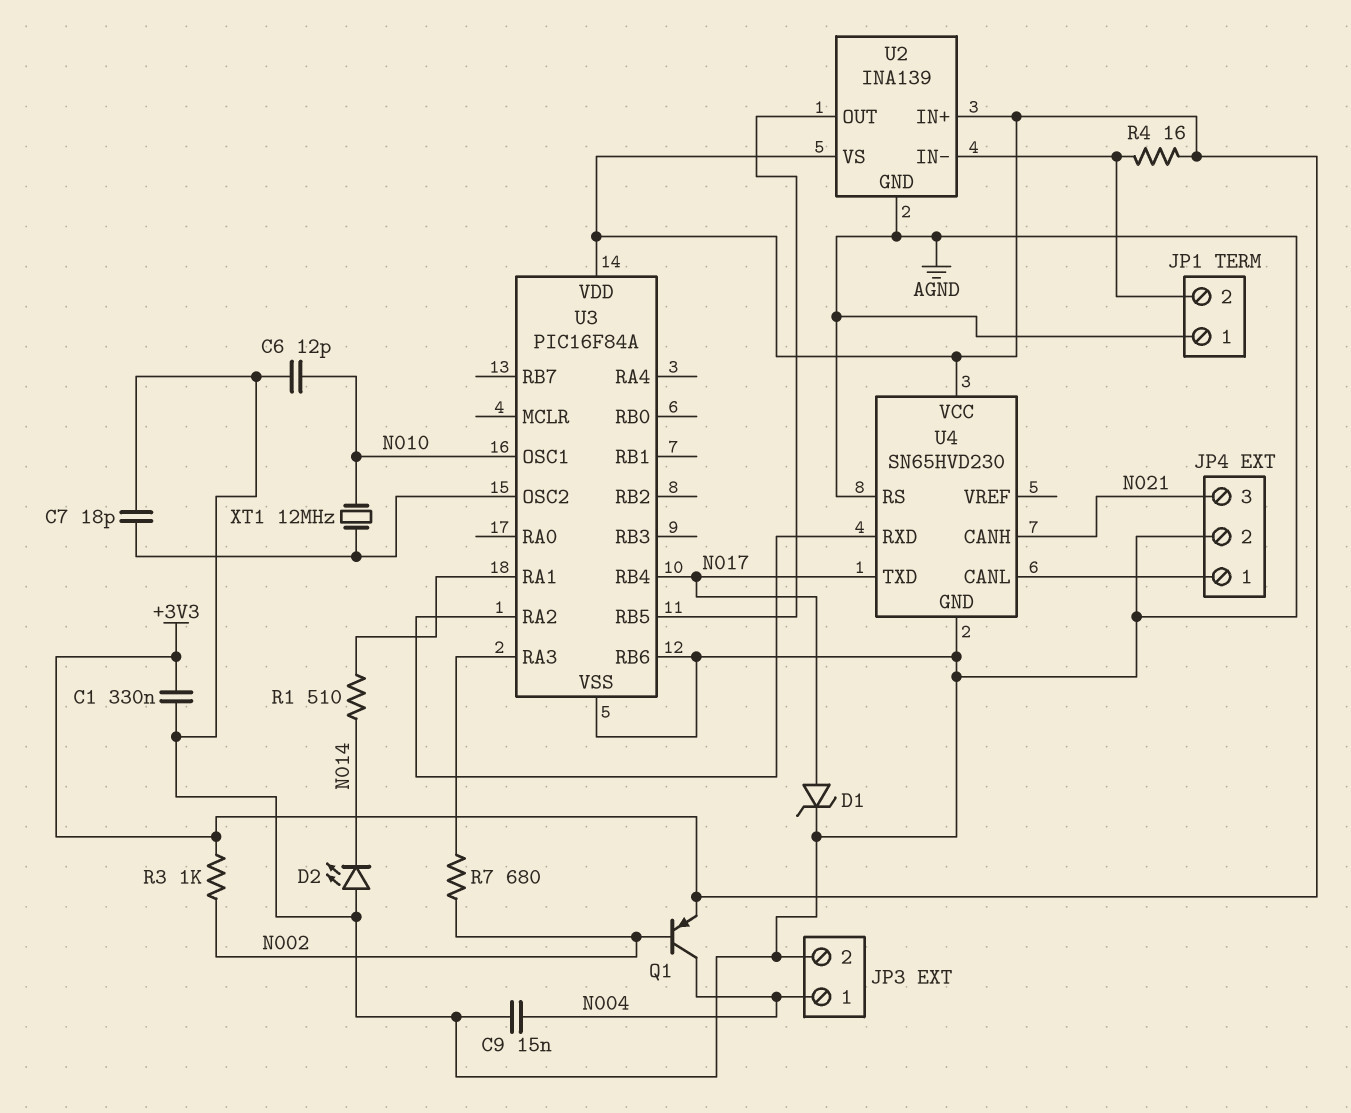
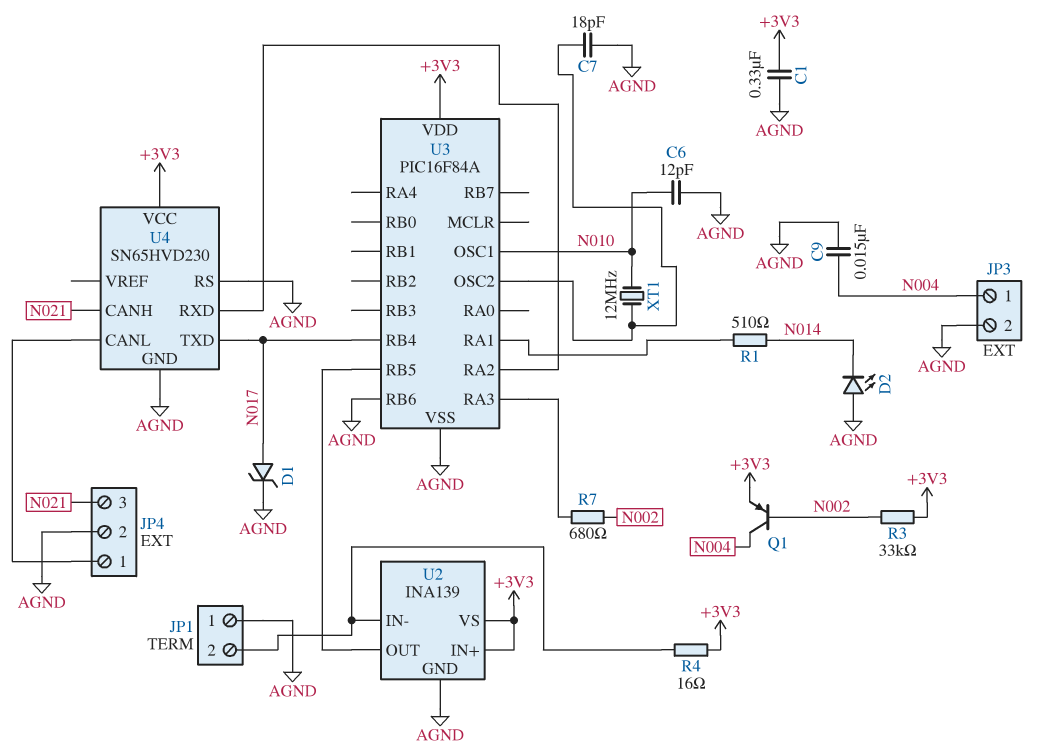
R3: 1k (+3V3, N002) -> 33k (+3V3, N002)

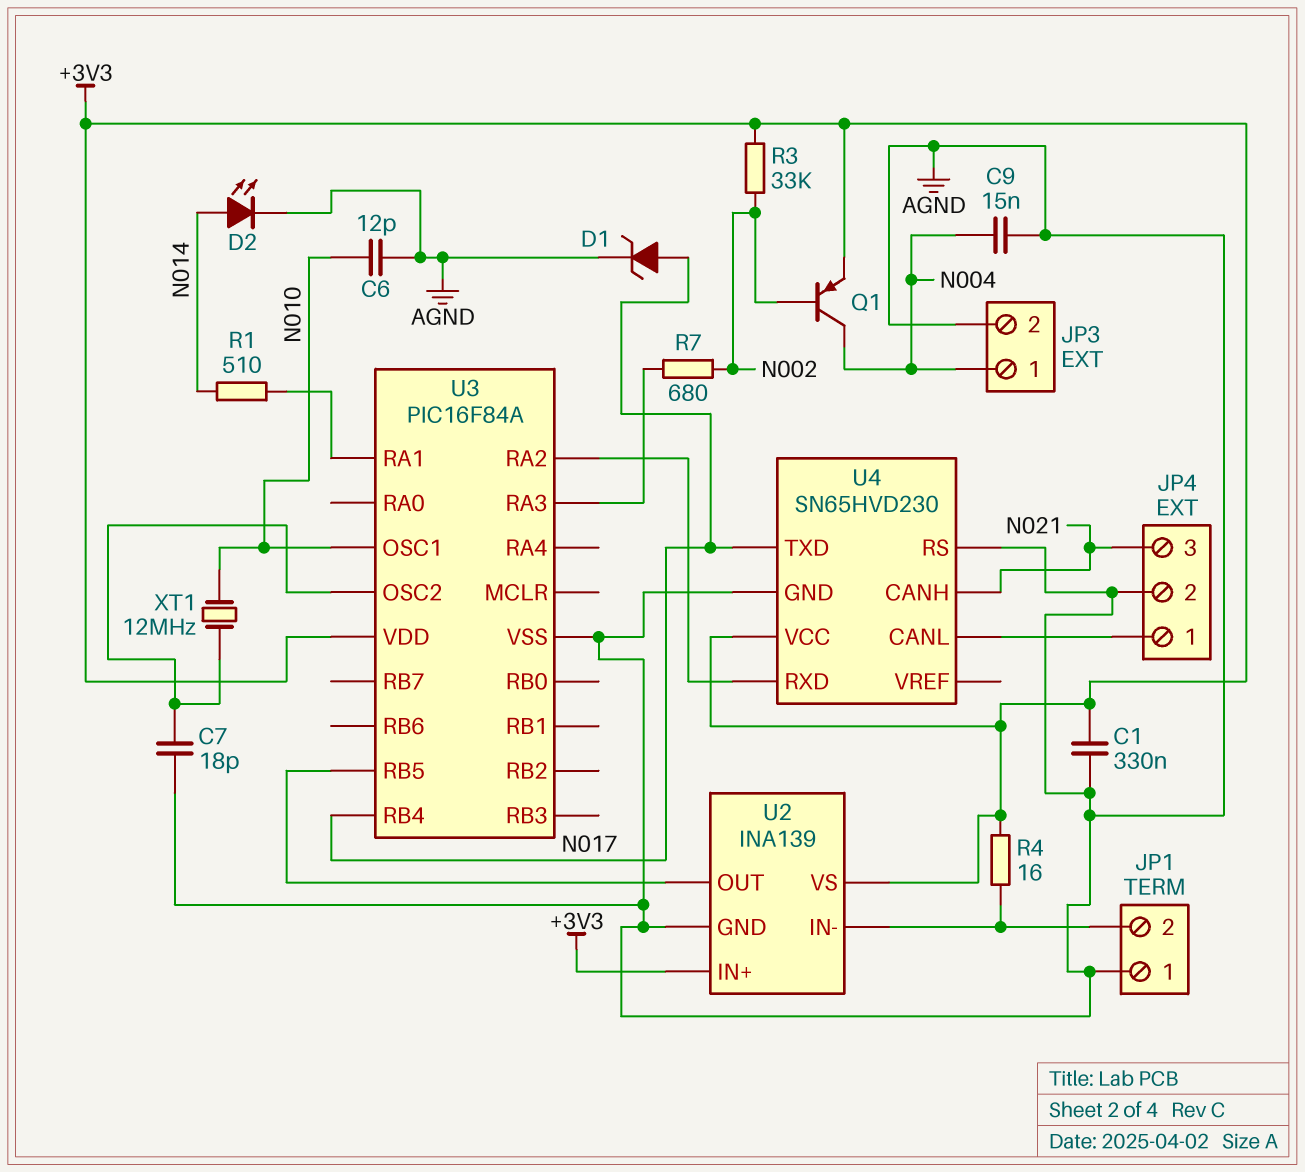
D2: LED (A AGND, K N014) -> LED (A N014, K AGND)
U3 pin RB6: AGND -> none

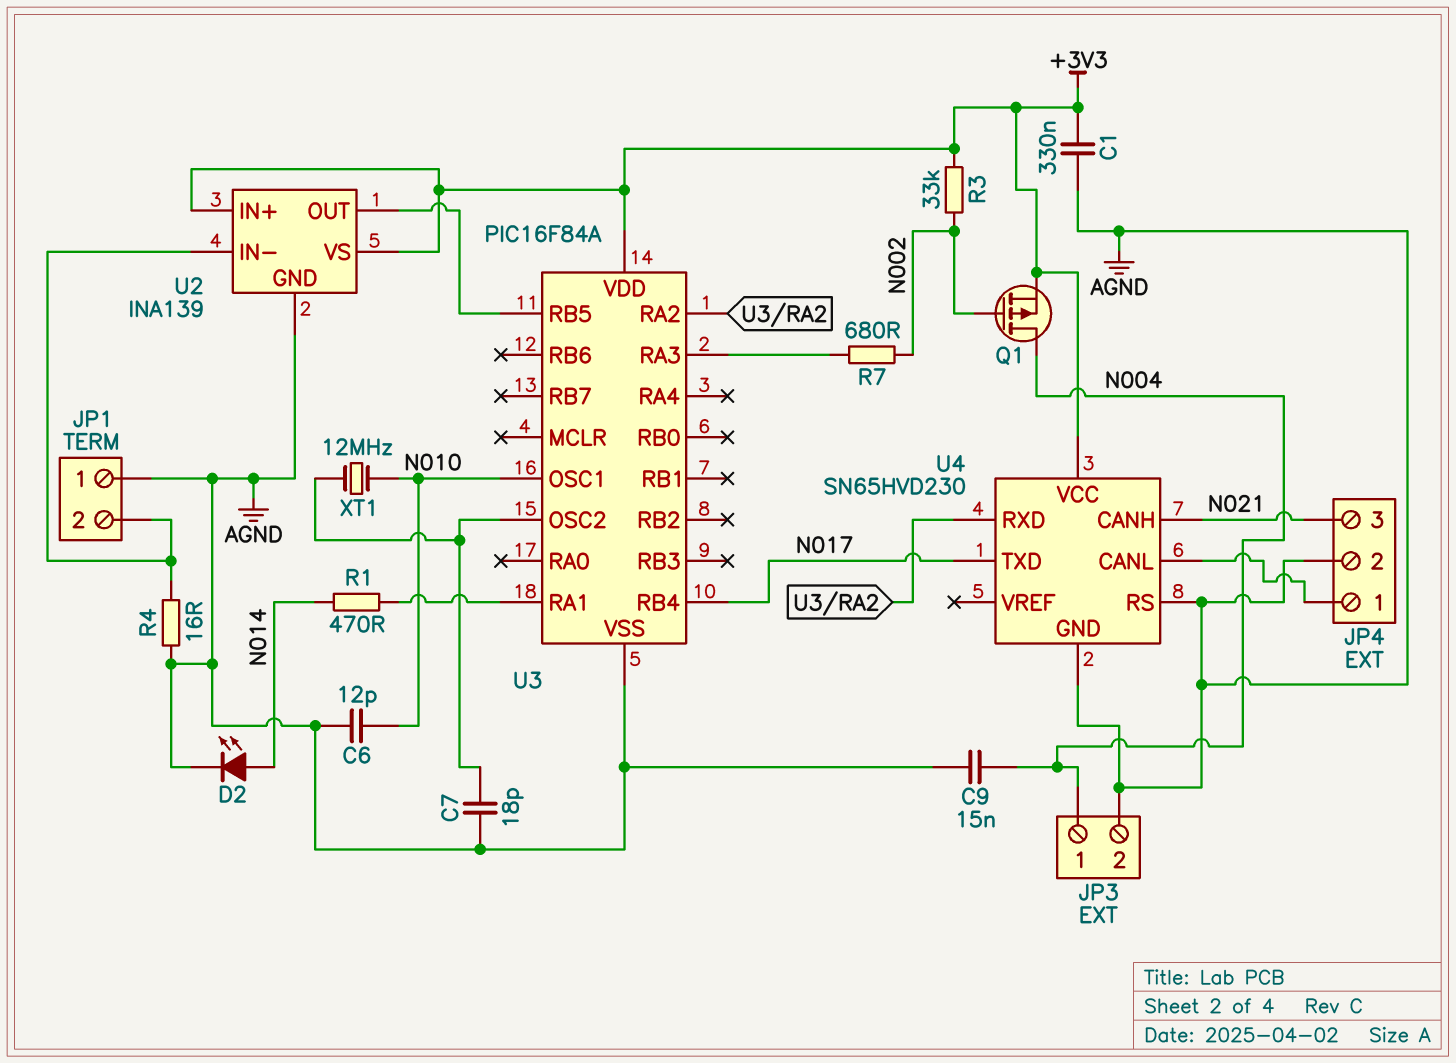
D1: zener (A N017, K AGND) -> none
Q1: PNP (B N002, C N004, E +3V3) -> PMOS (G N002, D N004, S +3V3)
R1: 510 (N014, U3/RA1) -> 470 (N014, U3/RA1)
R4: 16 (+3V3, JP1/2) -> 16 (AGND, JP1/2)

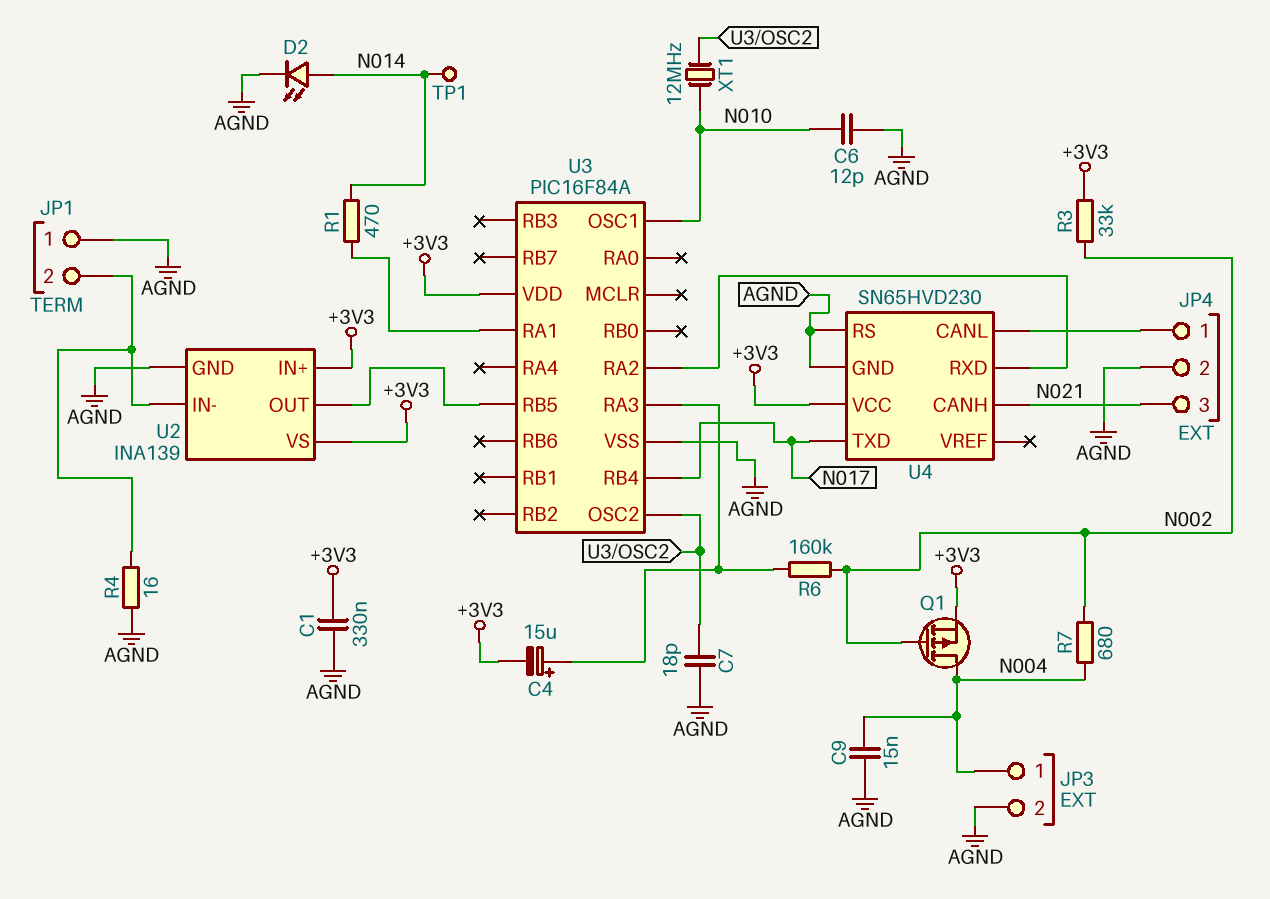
C4: none -> 15uF (plus U3/RA3, minus +3V3)
R6: none -> 160k (N002, U3/RA3)
R7: 680 (N002, U3/RA3) -> 680 (N002, N004)
TP1: none -> test point (N014)

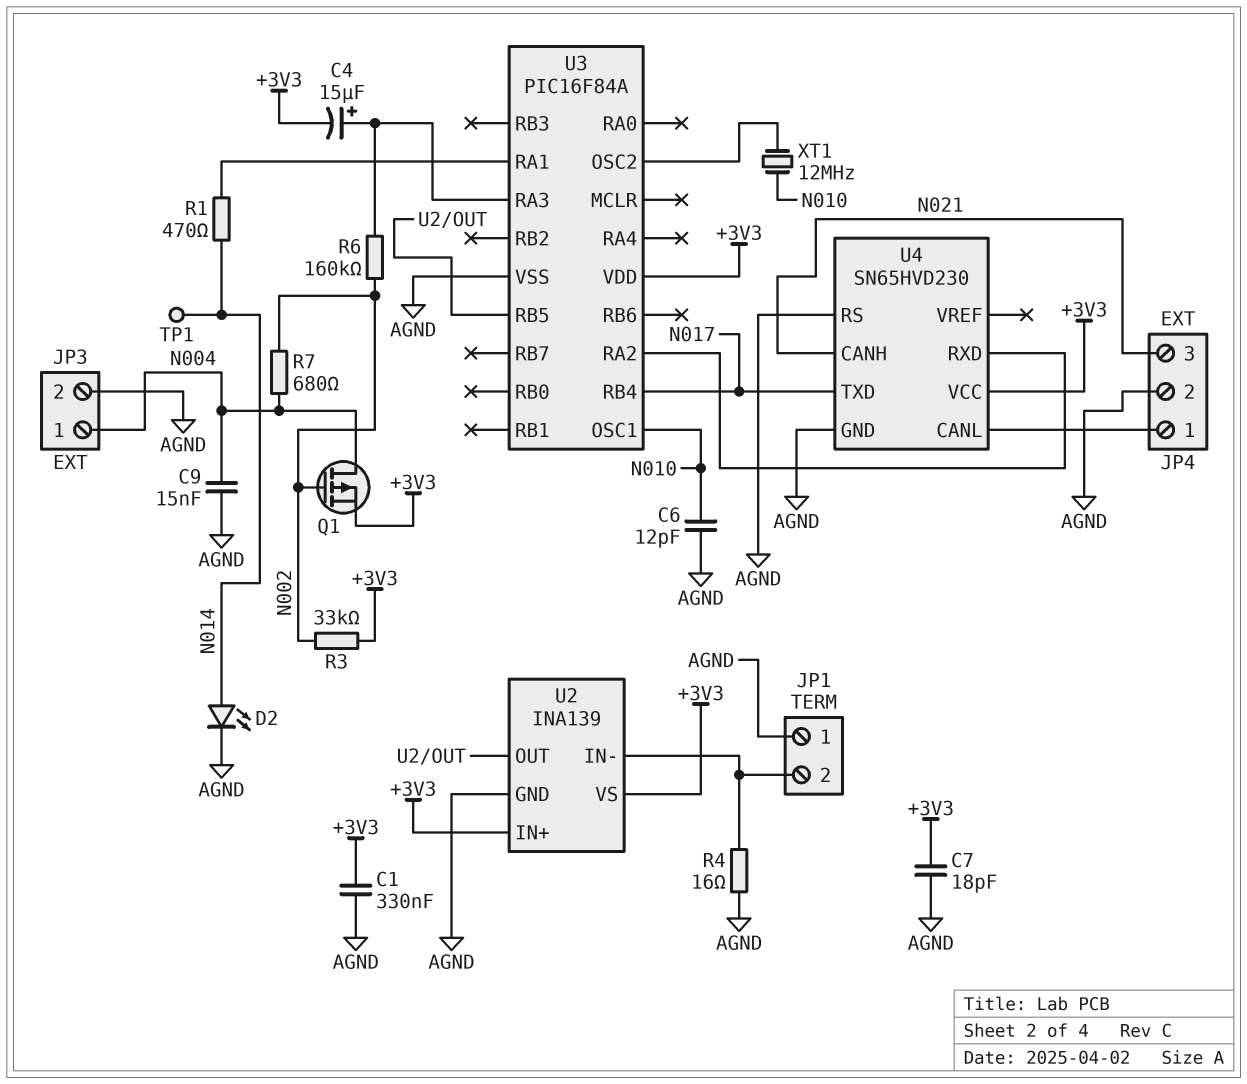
C7: 18pF (AGND, U3/OSC2) -> 18pF (+3V3, AGND)

